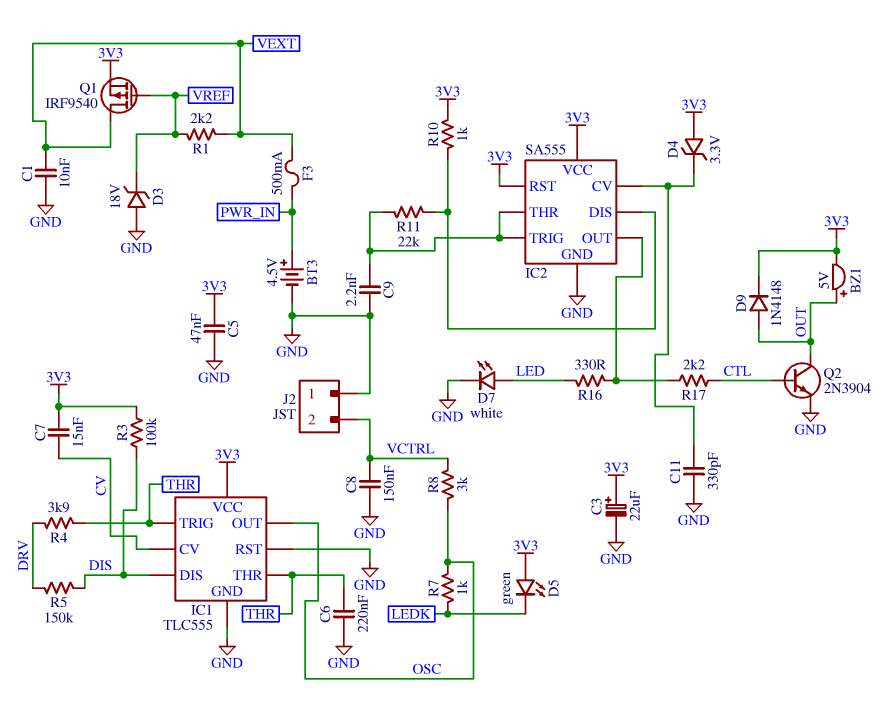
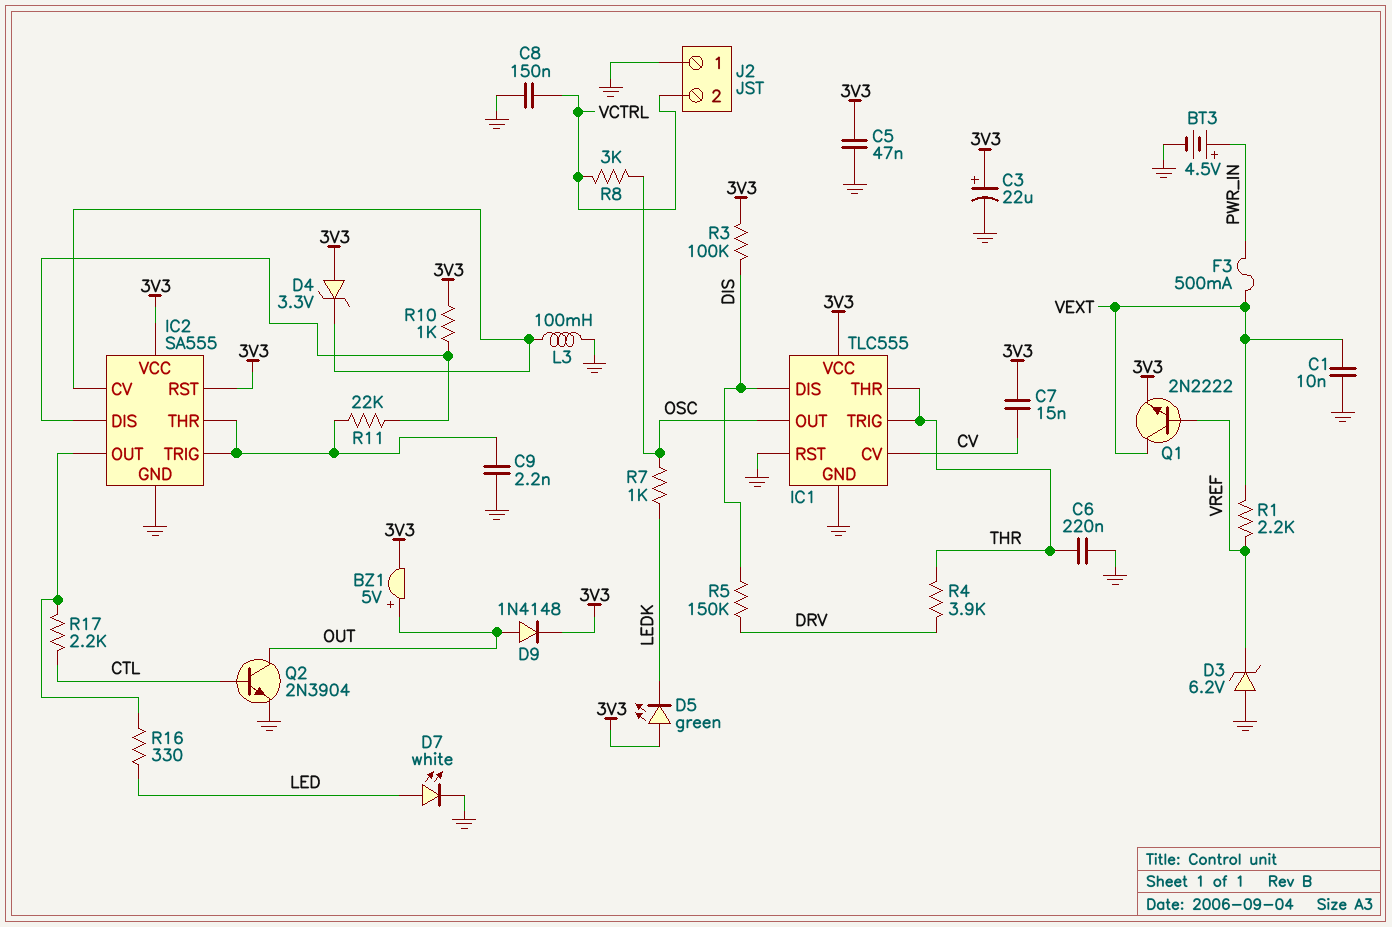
C11: 330pF (GND, IC2/CV) -> none
D3: zener 18V (A GND, K VREF) -> zener 6.2V (A GND, K VREF)
L3: none -> 100mH (GND, IC2/CV)
Q1: PMOS IRF9540 (G VREF, D VEXT, S 3V3) -> NPN 2N2222 (B VREF, C VEXT, E 3V3)

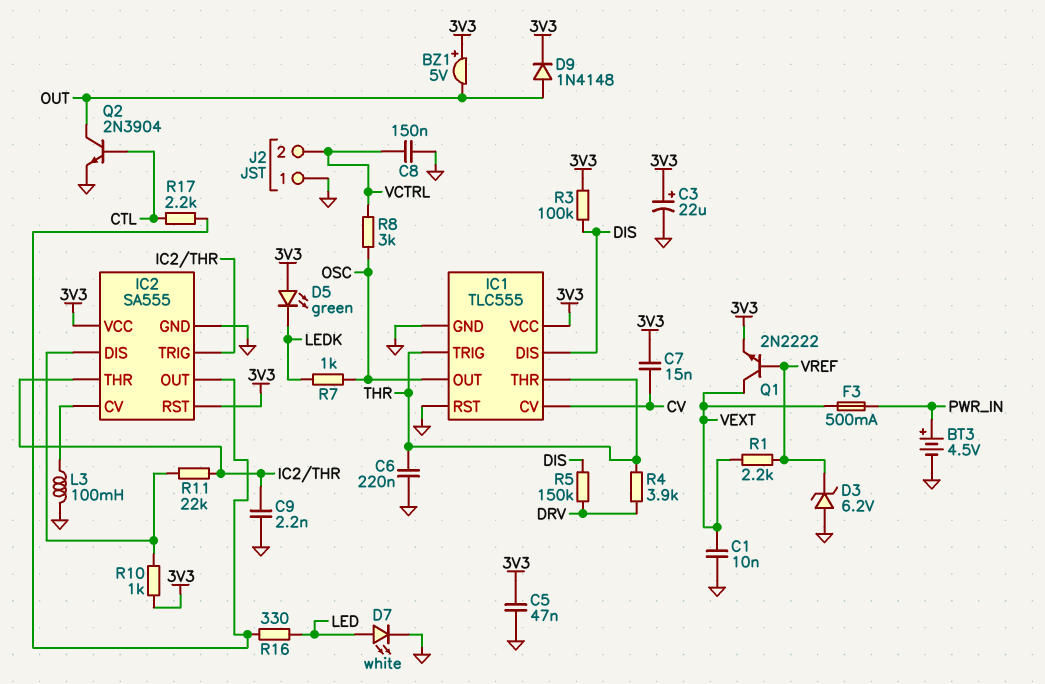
BZ1: buzzer 5V (plus OUT, minus 3V3) -> buzzer 5V (plus 3V3, minus OUT)
D4: zener 3.3V (A 3V3, K IC2/CV) -> none

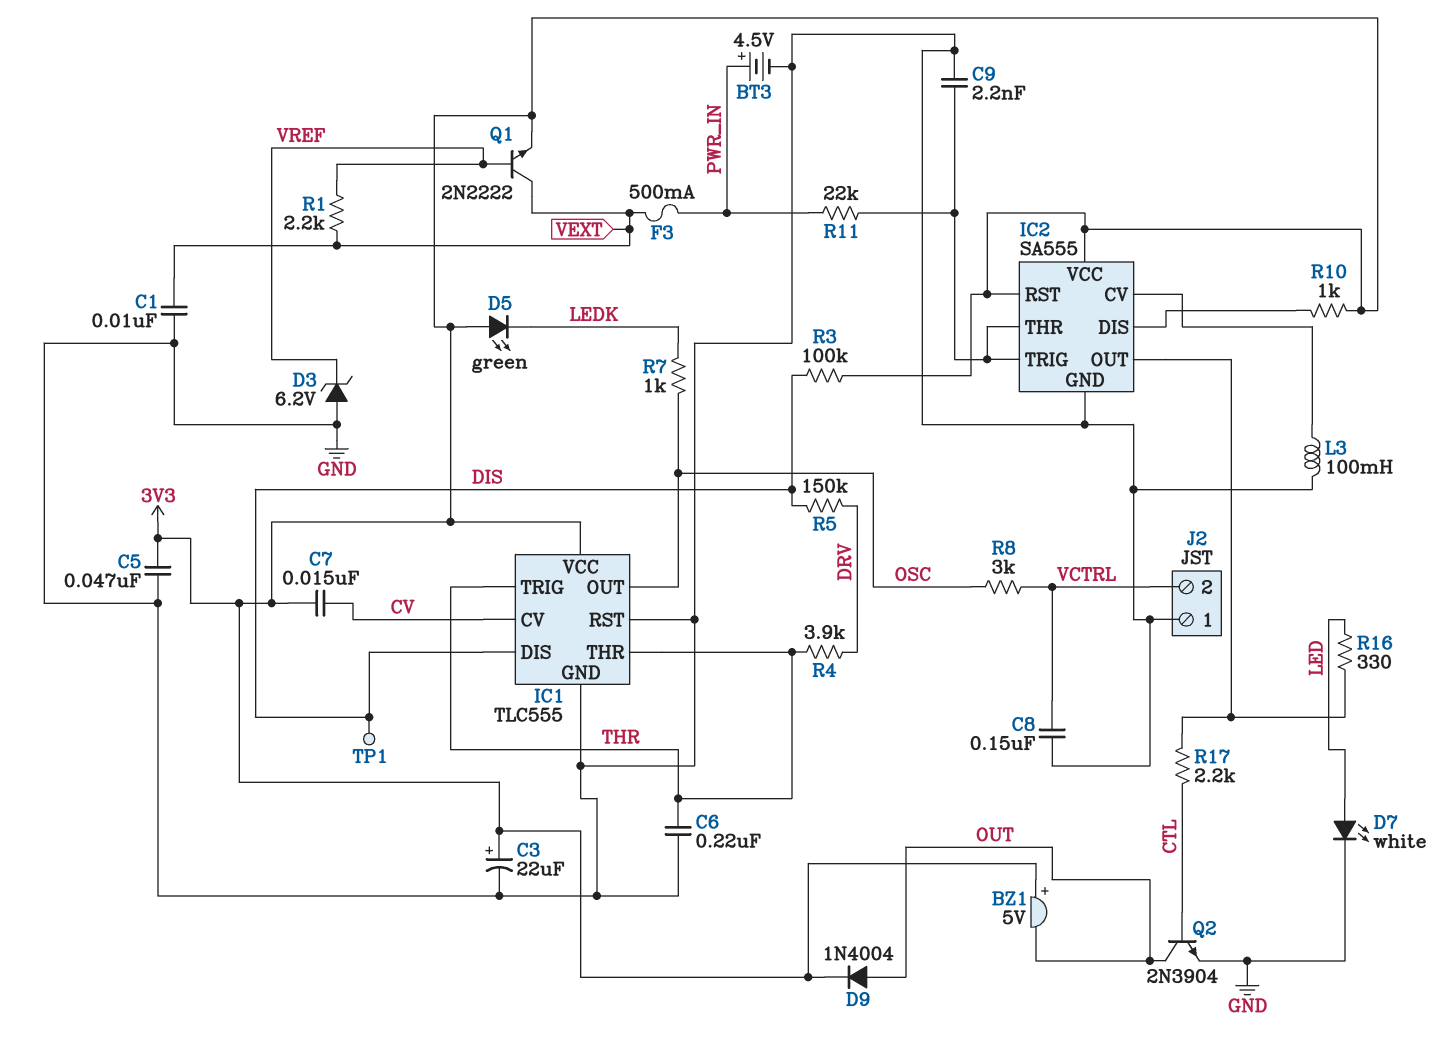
D9: diode 1N4148 (A OUT, K 3V3) -> diode 1N4004 (A OUT, K 3V3)
R11: 22k (IC2/DIS, IC2/THR) -> 22k (IC2/THR, PWR_IN)
TP1: none -> test point (DIS)

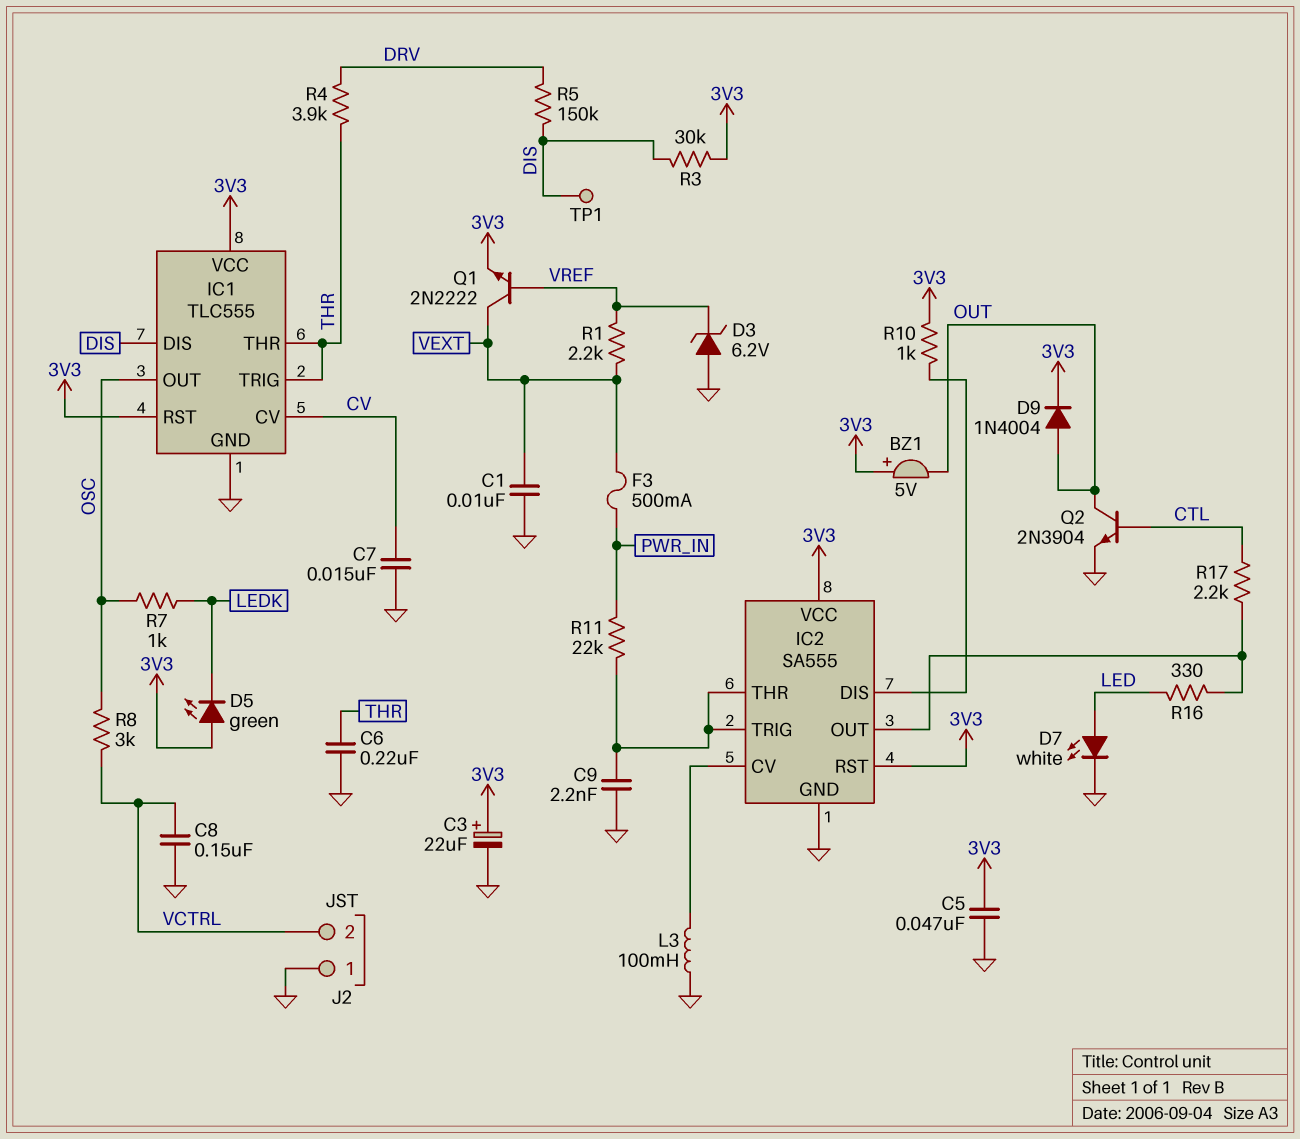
BT3: 4.5V (plus PWR_IN, minus GND) -> none
C7: 15nF (3V3, CV) -> 15nF (CV, GND)
IC1 pin RST: GND -> 3V3
R3: 100k (3V3, DIS) -> 30k (3V3, DIS)

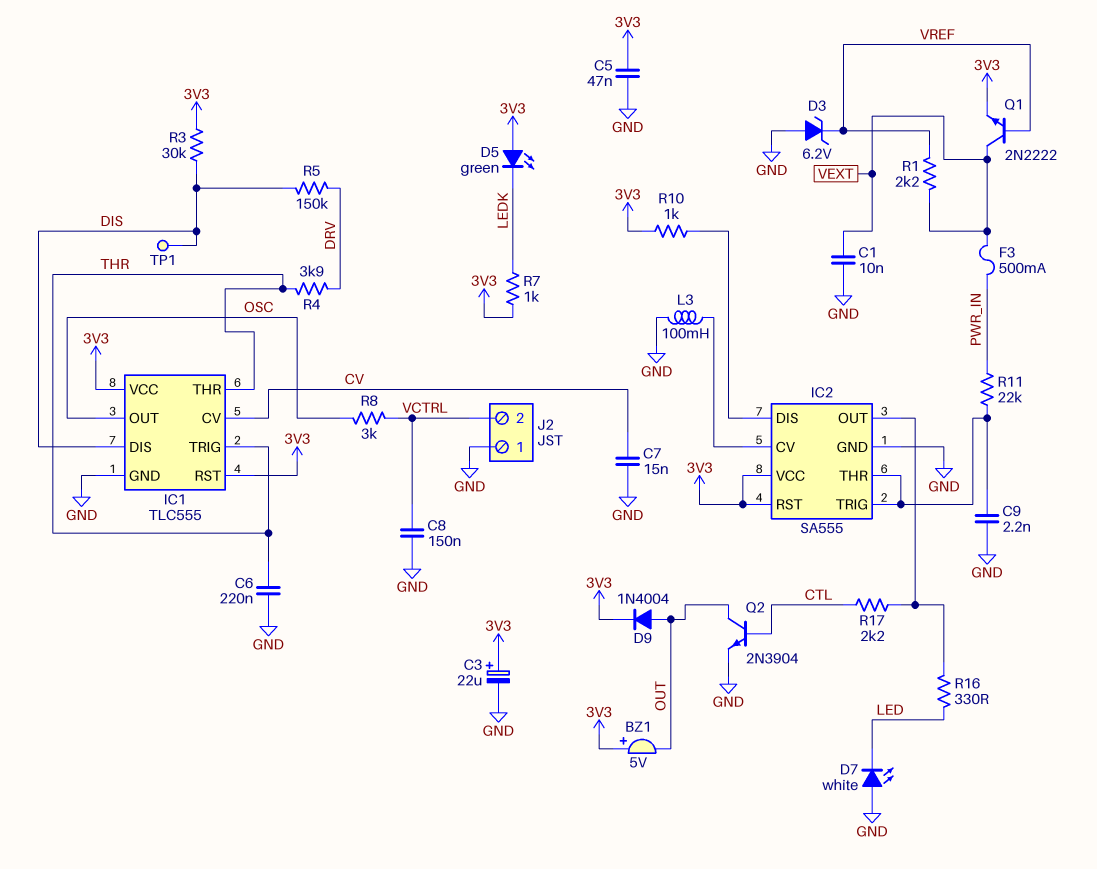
D7: LED white (A LED, K GND) -> LED white (A GND, K LED)
R7: 1k (LEDK, OSC) -> 1k (3V3, LEDK)

